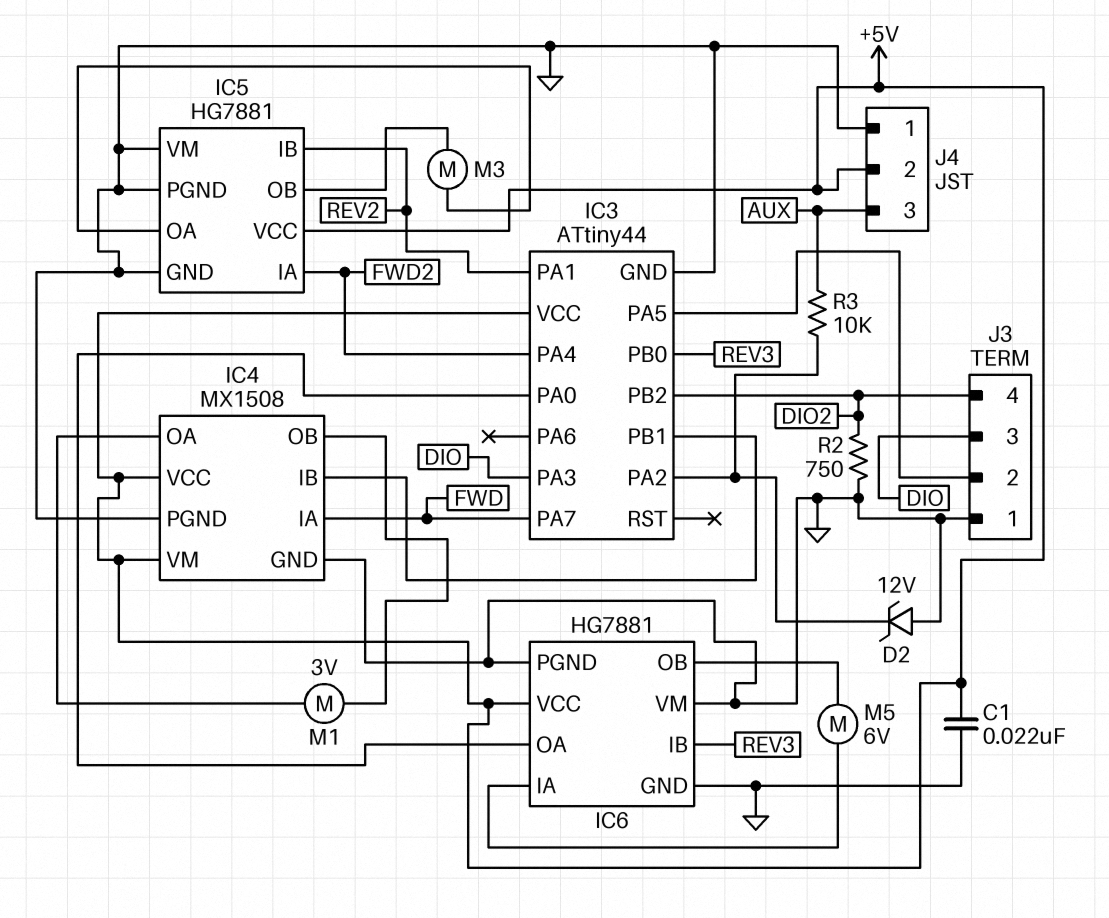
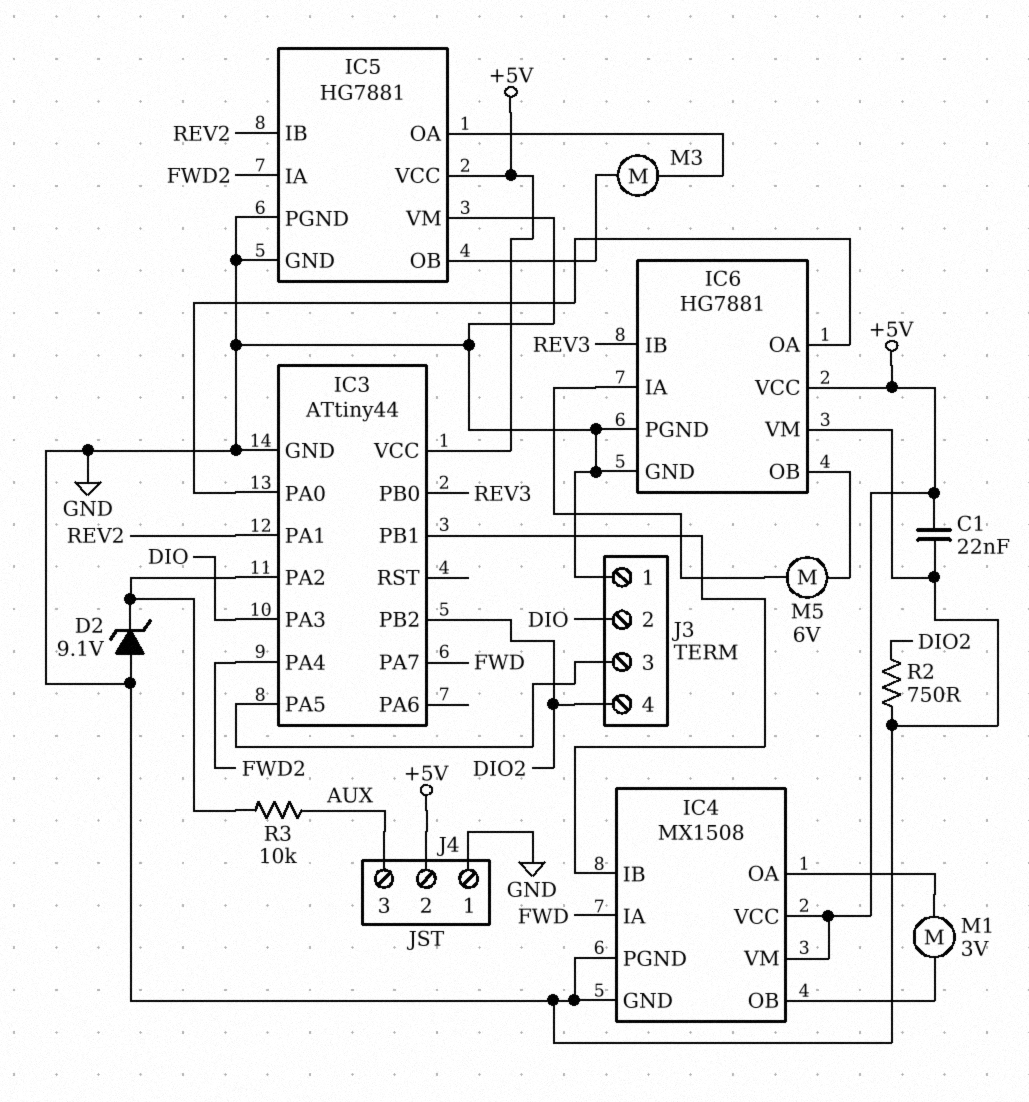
D2: zener 12V (A GND, K IC3/PA2) -> zener 9.1V (A GND, K IC3/PA2)
J3 pin 2: IC3/PA5 -> DIO
J3 pin 3: DIO -> IC3/PA5

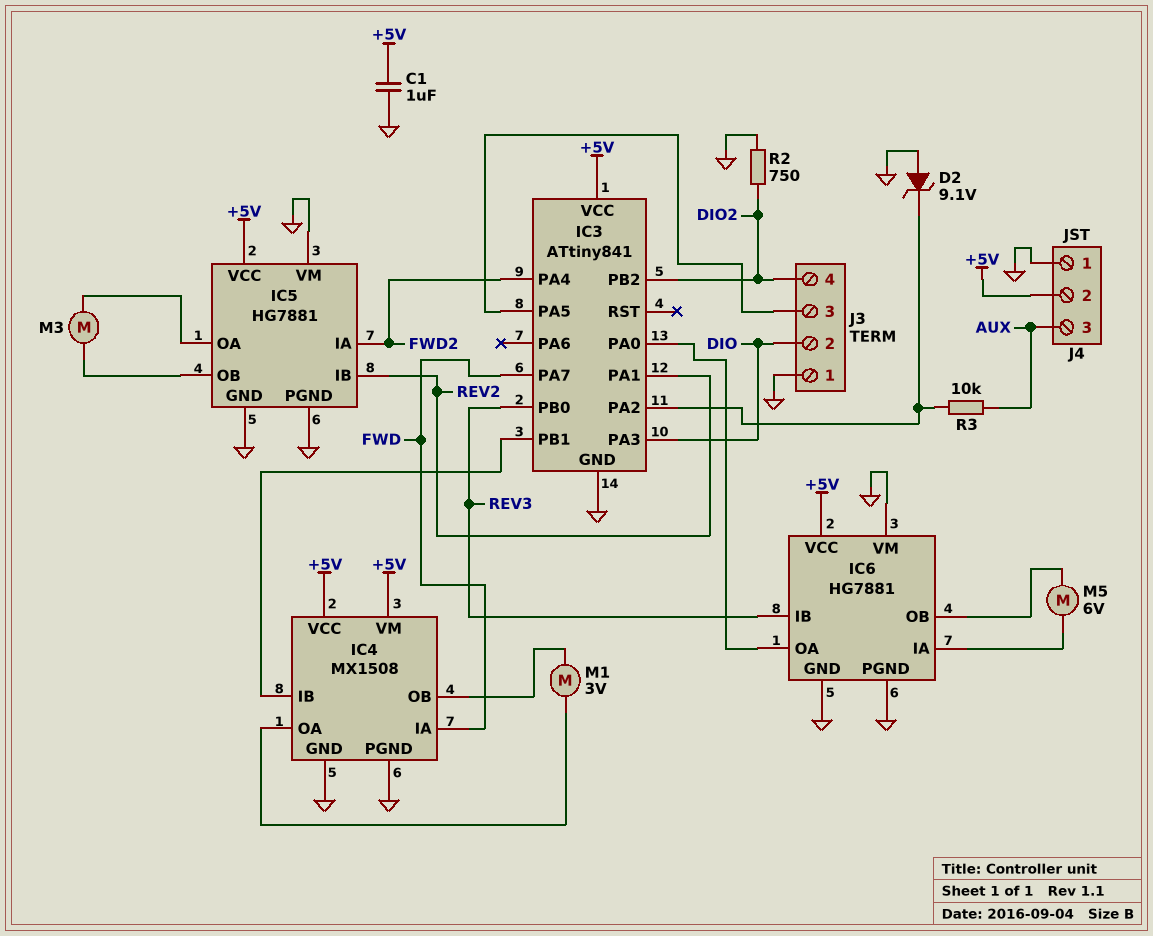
C1: 22nF (+5V, GND) -> 1uF (+5V, GND)
IC3: ATtiny44 -> ATtiny841

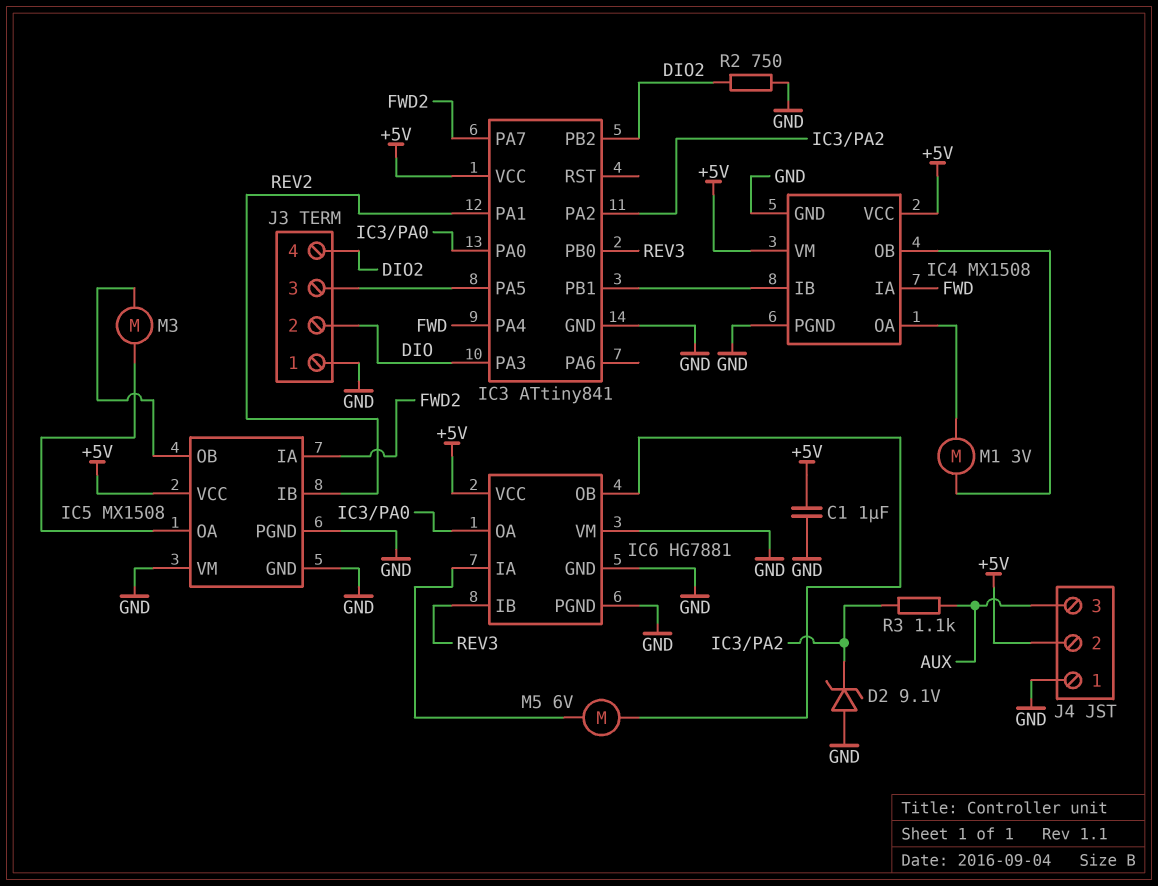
IC3 pin PA4: FWD2 -> FWD
IC3 pin PA7: FWD -> FWD2
IC5: HG7881 -> MX1508
R3: 10k (AUX, IC3/PA2) -> 1.1k (AUX, IC3/PA2)

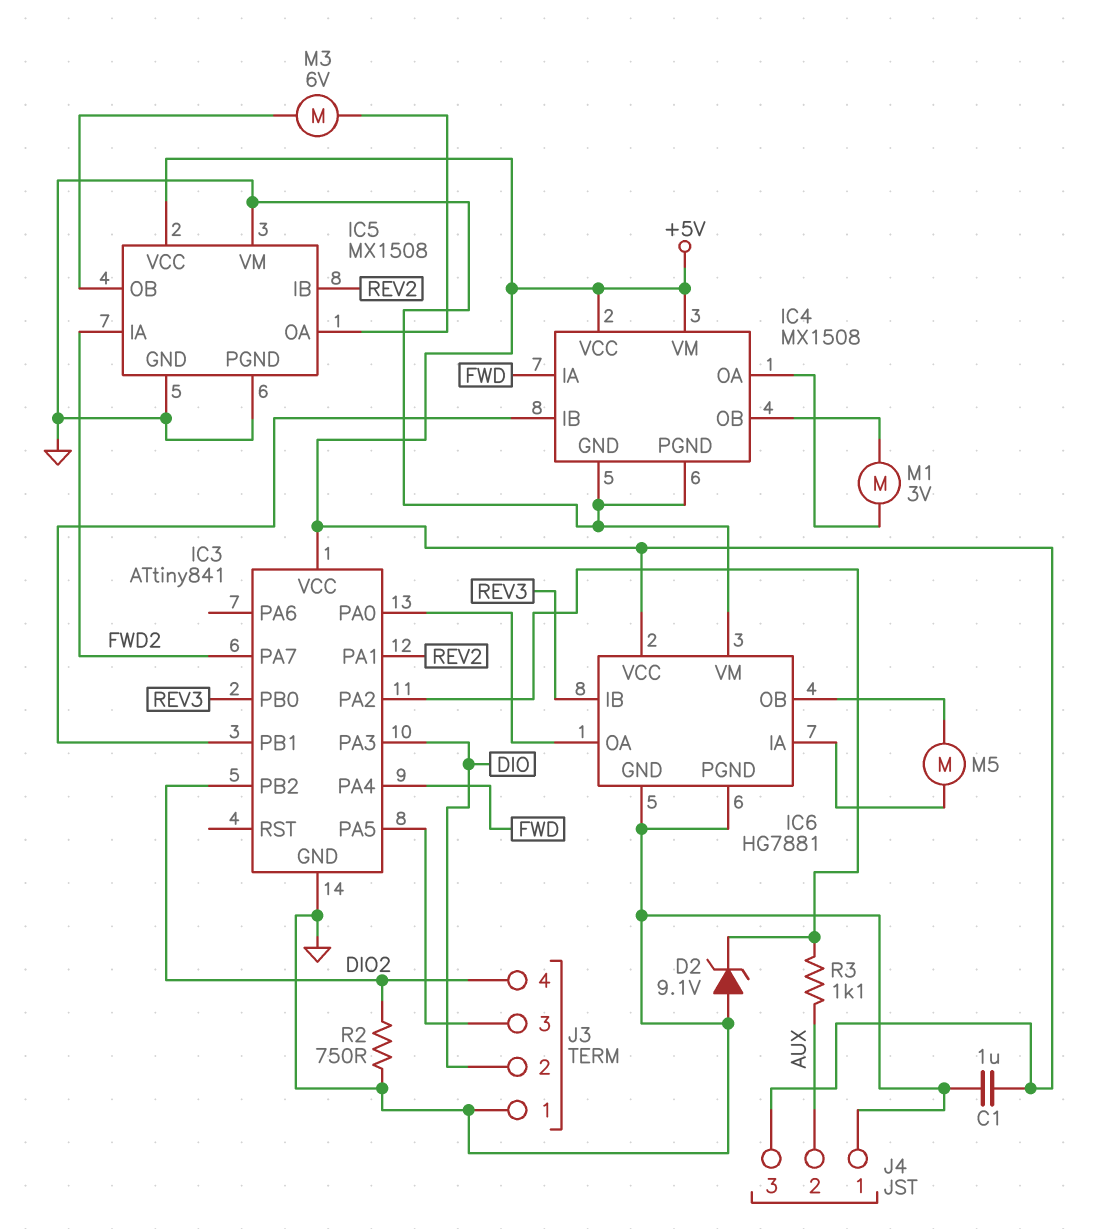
J4 pin 2: +5V -> AUX
J4 pin 3: AUX -> +5V
M3: motor (IC5/OA, IC5/OB) -> motor 6V (IC5/OA, IC5/OB)
M5: motor 6V (IC6/IA, IC6/OB) -> motor (IC6/IA, IC6/OB)

